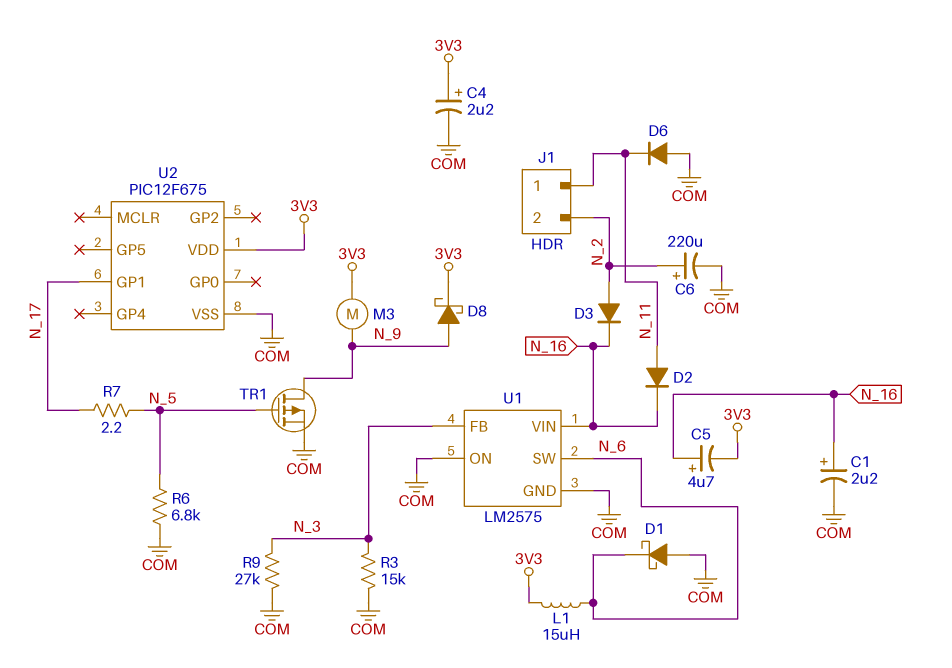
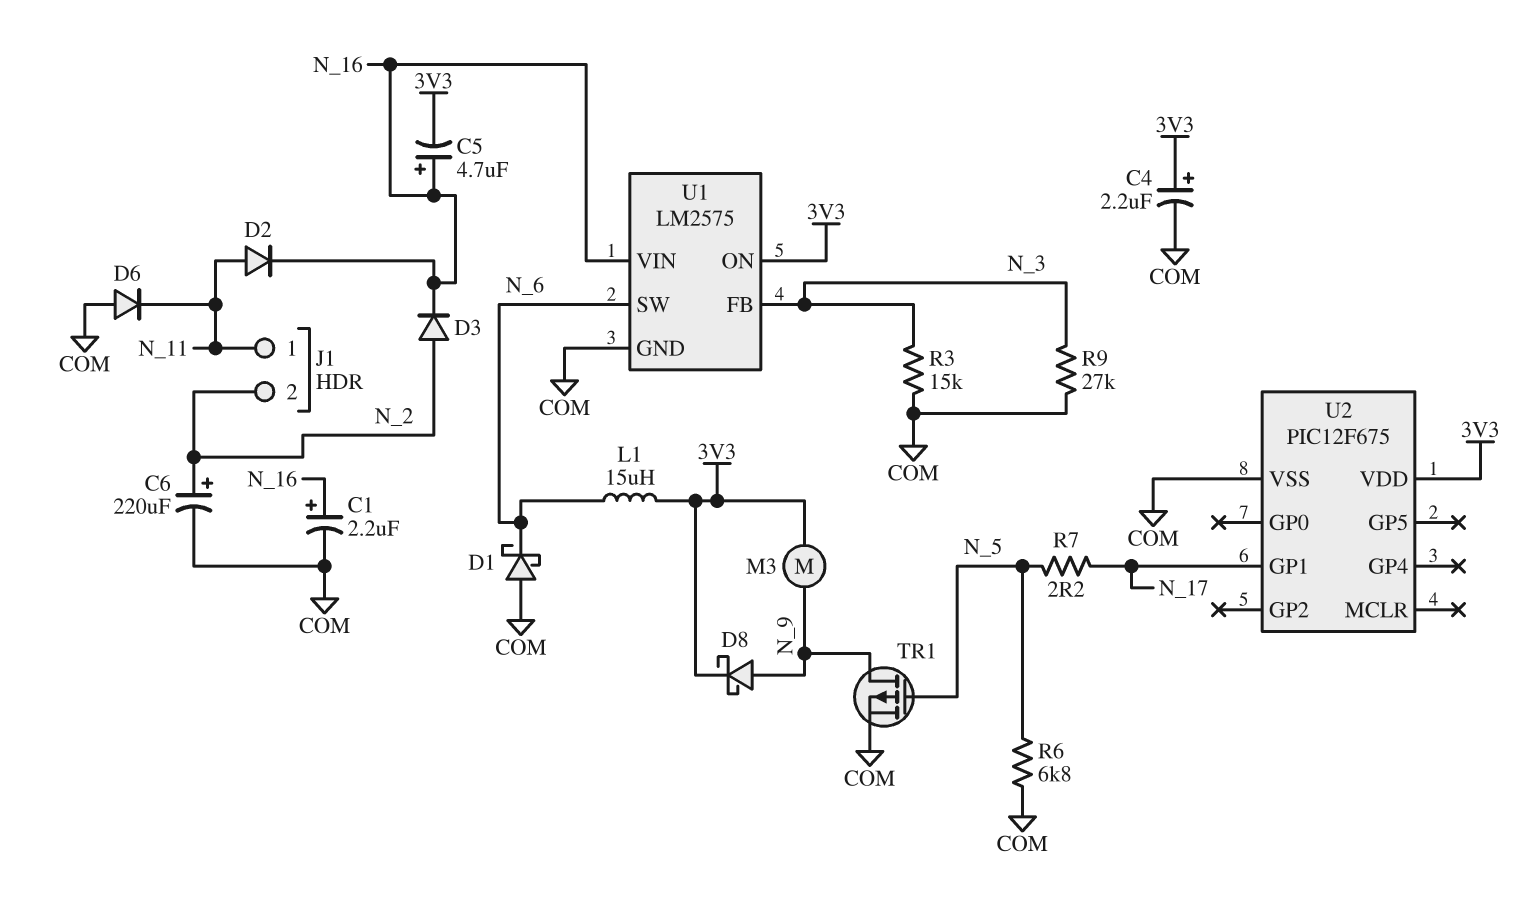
U1 pin ON: COM -> 3V3

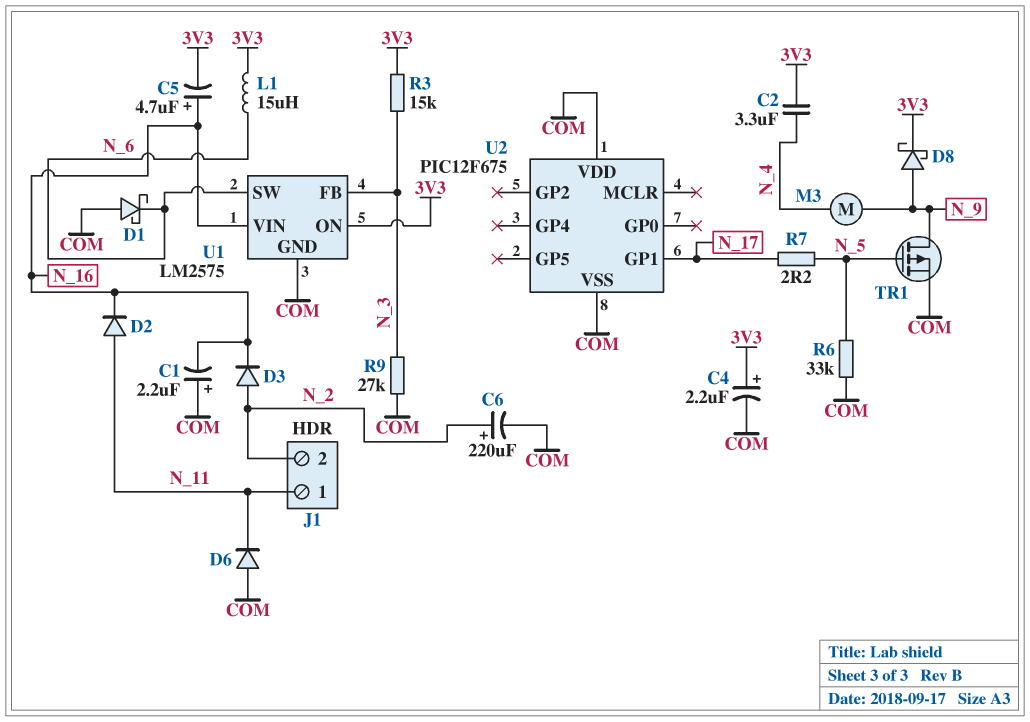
C1: 2.2uF (plus N_16, minus COM) -> 2.2uF (plus COM, minus N_16)
C2: none -> 3.3uF (3V3, N_4)
M3: motor (3V3, N_9) -> motor (N_4, N_9)
R3: 15k (COM, N_3) -> 15k (3V3, N_3)
R6: 6.8k (COM, N_5) -> 33k (COM, N_5)
U2 pin VDD: 3V3 -> COM

